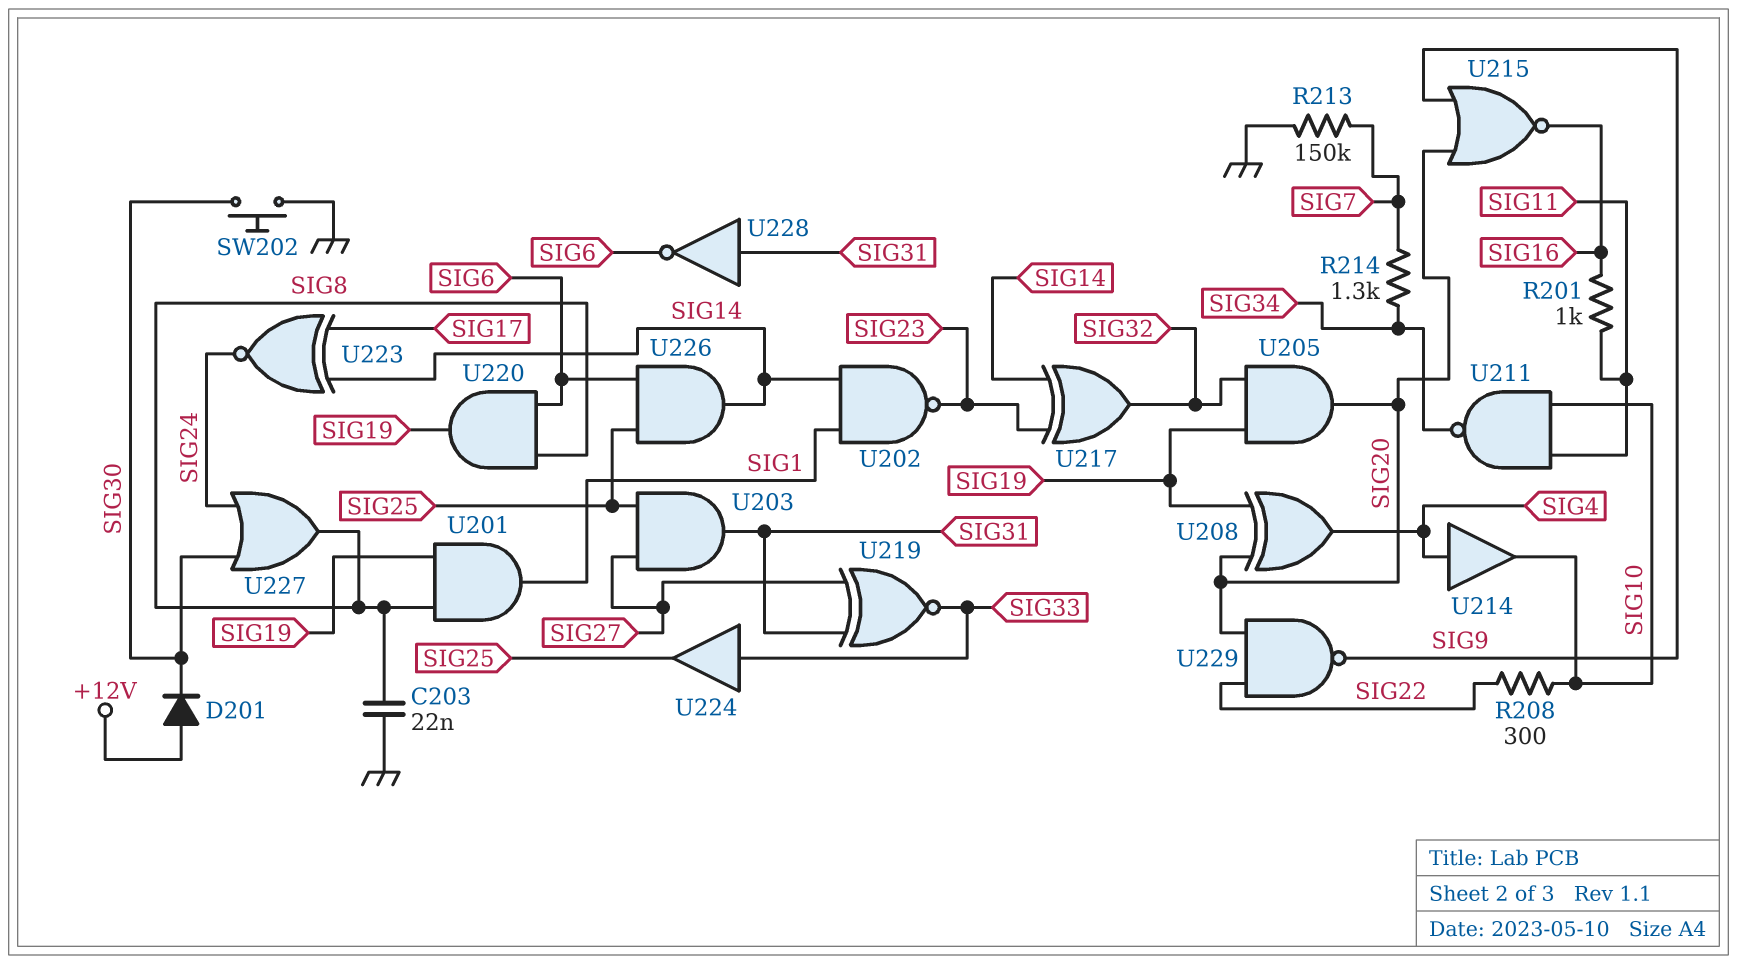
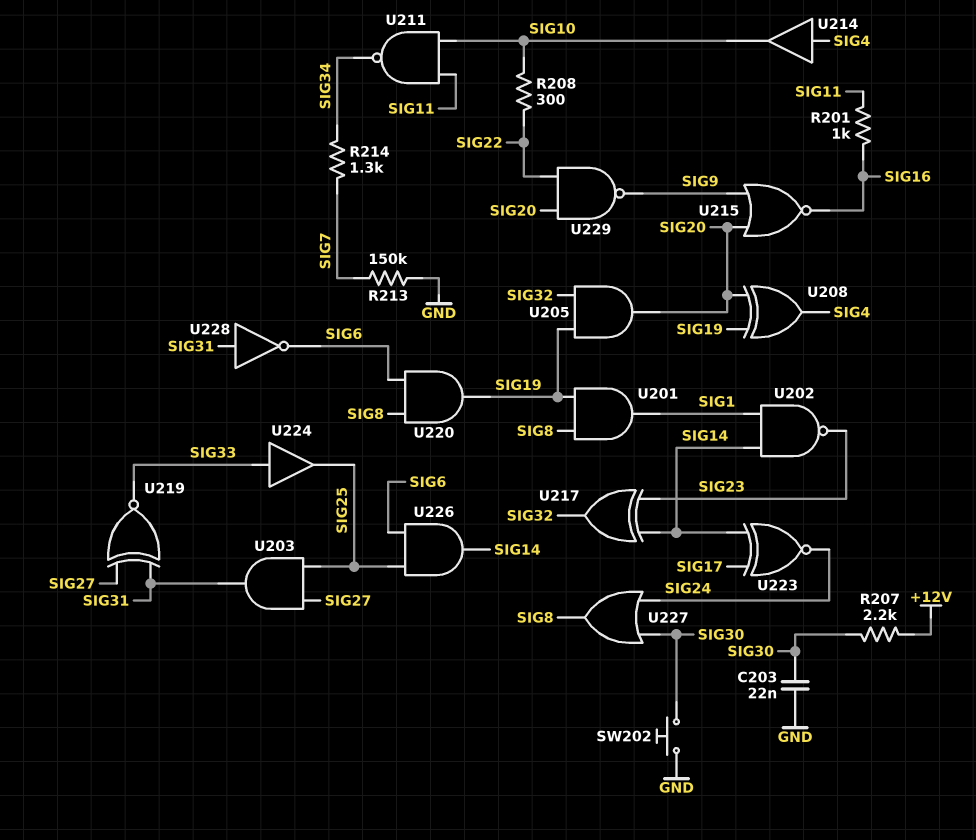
C203: 22nF (GND, SIG8) -> 22nF (GND, SIG30)
D201: diode (A +12V, K SIG30) -> none
R207: none -> 2.2k (+12V, SIG30)

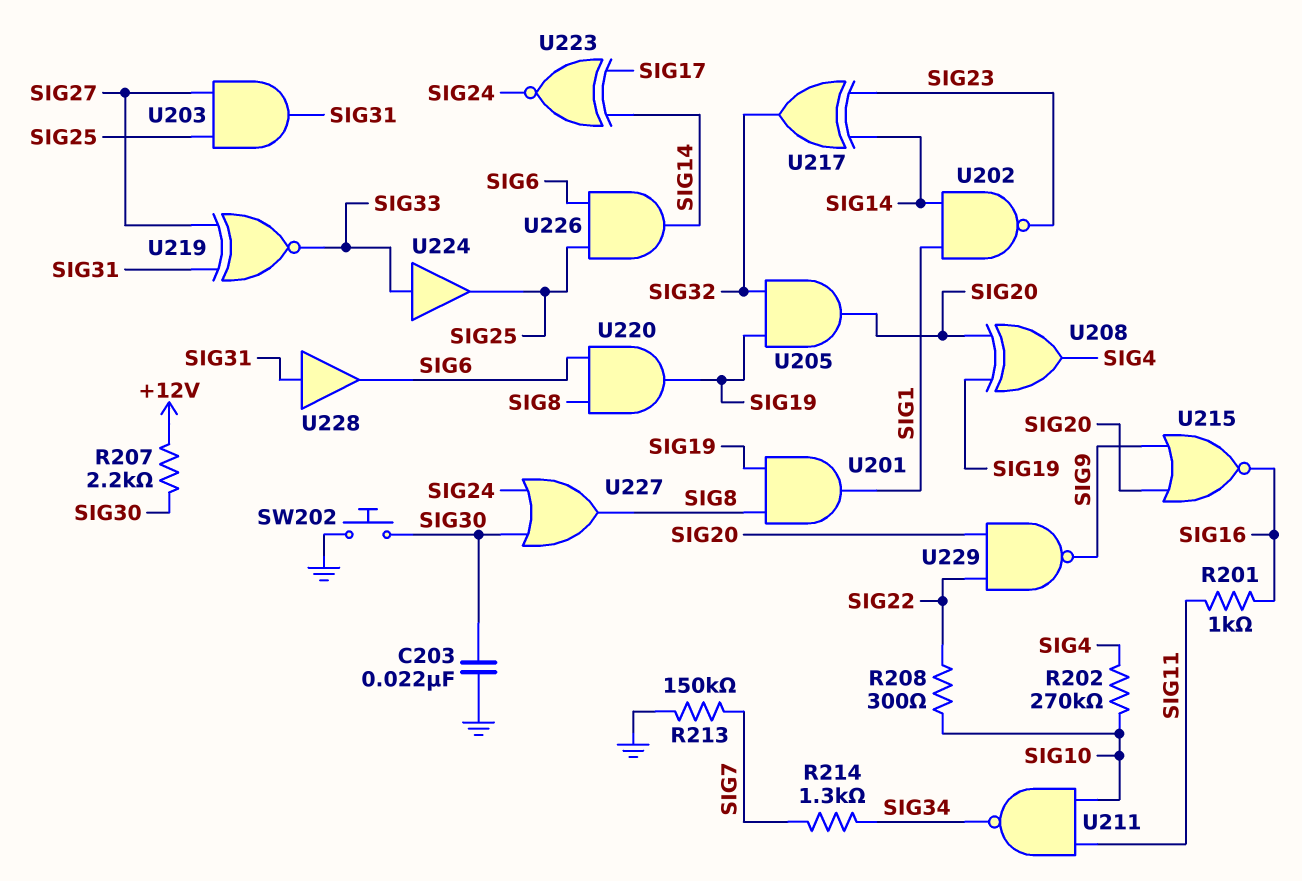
R202: none -> 270k (SIG4, SIG10)
U214: buffer (in SIG4, out SIG10) -> none
U228: NOT (in SIG31, out SIG6) -> buffer (in SIG31, out SIG6)

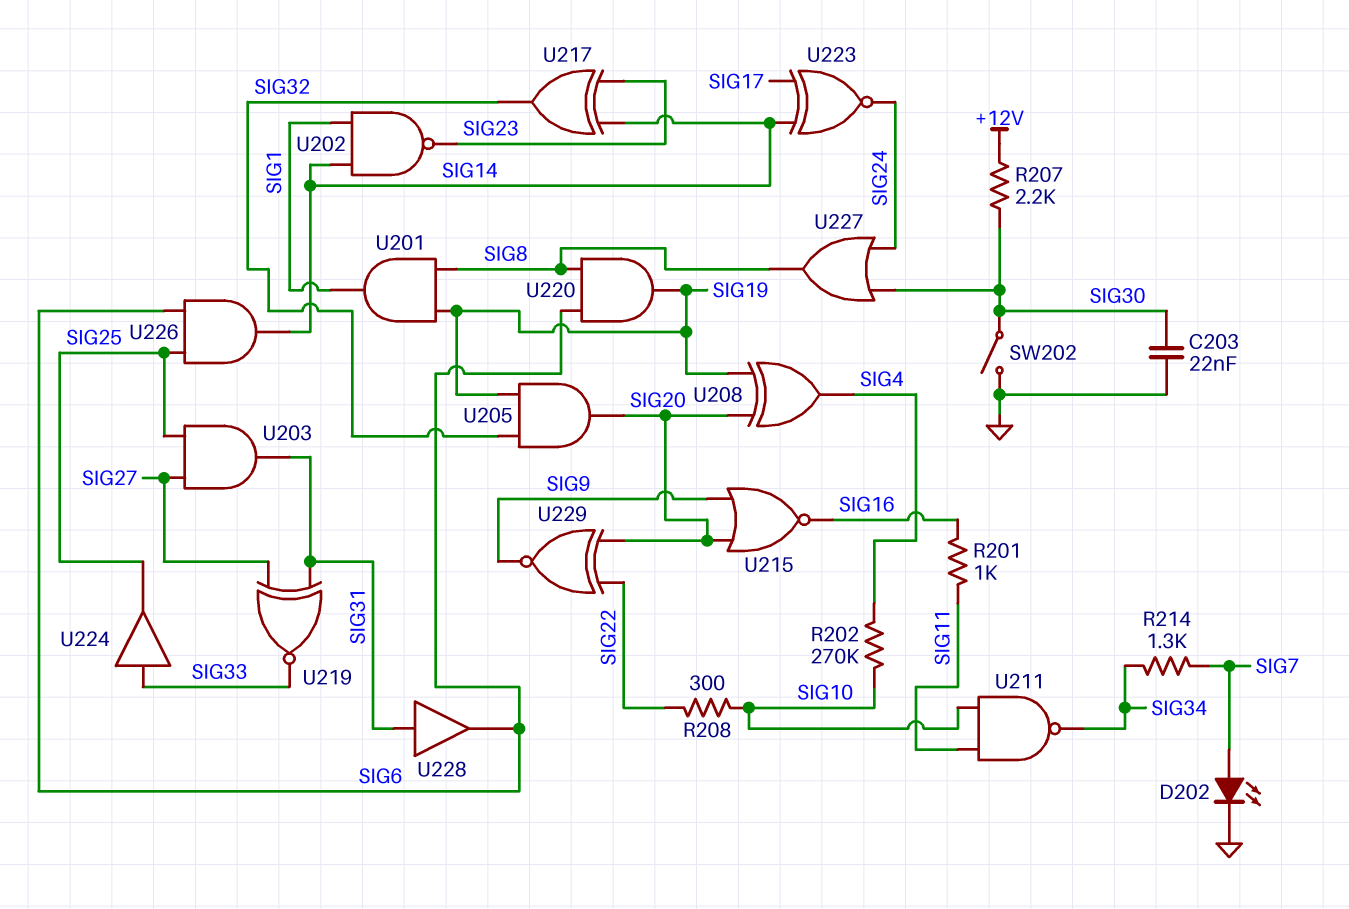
D202: none -> LED (A SIG7, K GND)
R213: 150k (GND, SIG7) -> none
SW202: button (GND, SIG30) -> switch (GND, SIG30)
U229: NAND (in SIG20, in SIG22, out SIG9) -> XNOR (in SIG20, in SIG22, out SIG9)

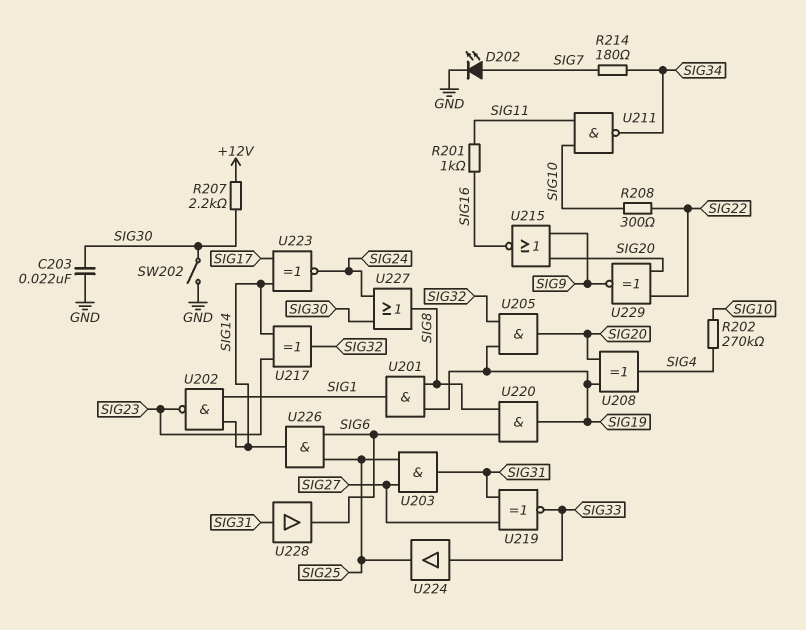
R214: 1.3k (SIG7, SIG34) -> 180 (SIG7, SIG34)

